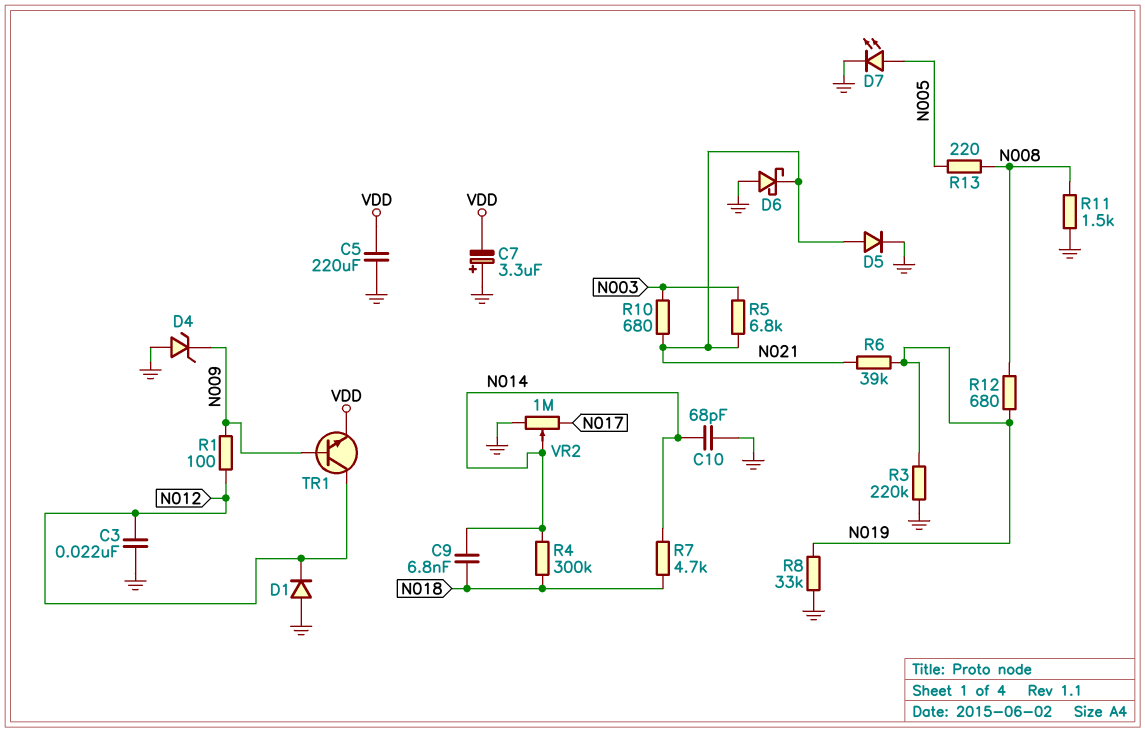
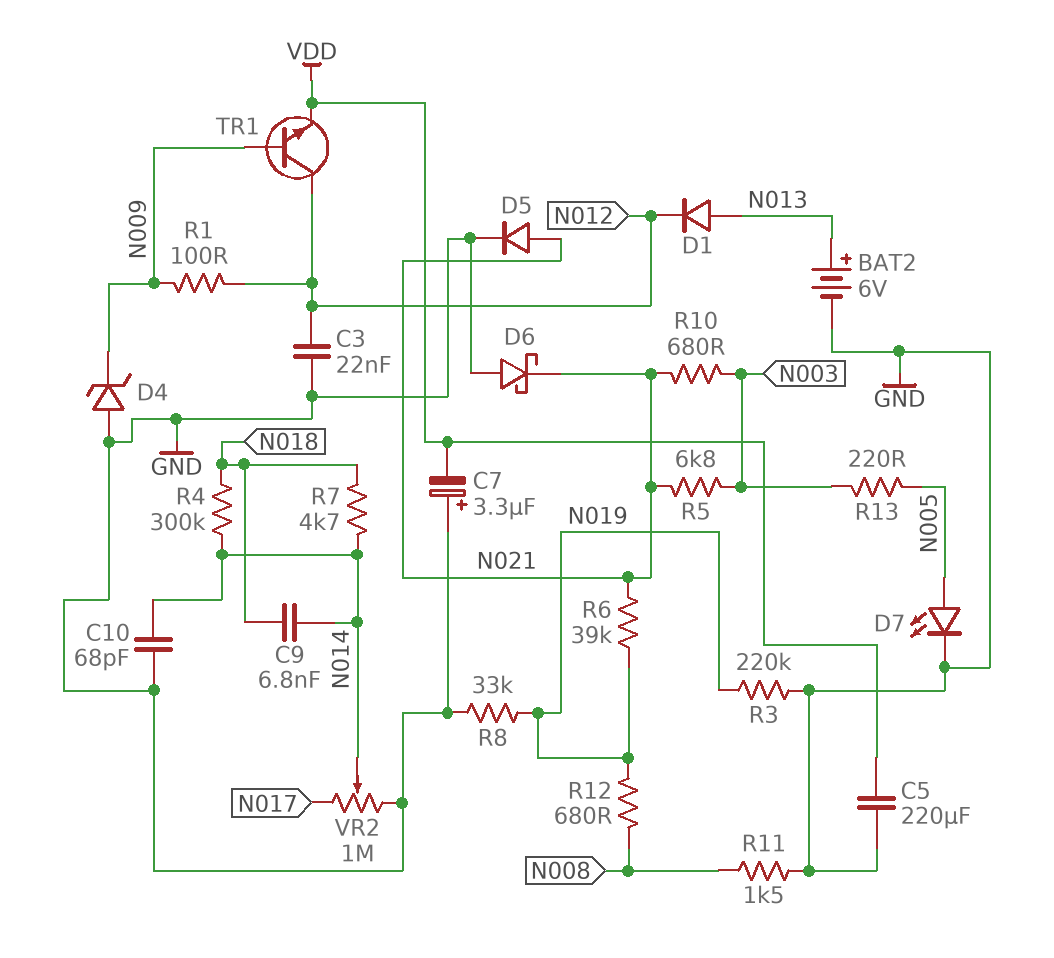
BAT2: none -> 6V (plus N013, minus GND)
D1: diode (A GND, K N012) -> diode (A N013, K N012)
R13: 220 (N005, N008) -> 220 (N003, N005)

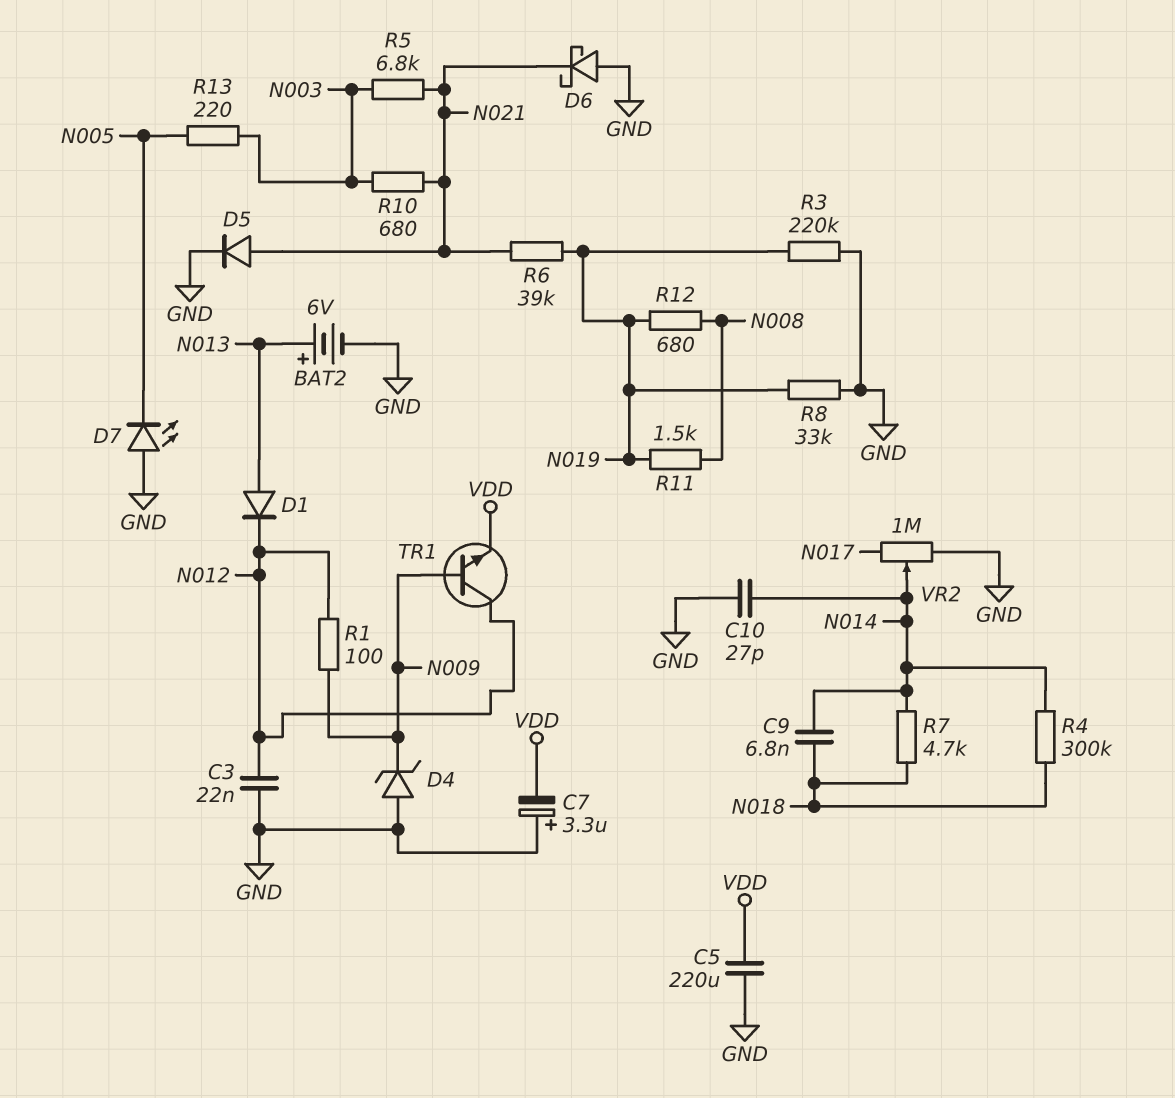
C10: 68pF (GND, N014) -> 27pF (GND, N014)
D7: LED (A N005, K GND) -> LED (A GND, K N005)
R11: 1.5k (GND, N008) -> 1.5k (N008, N019)

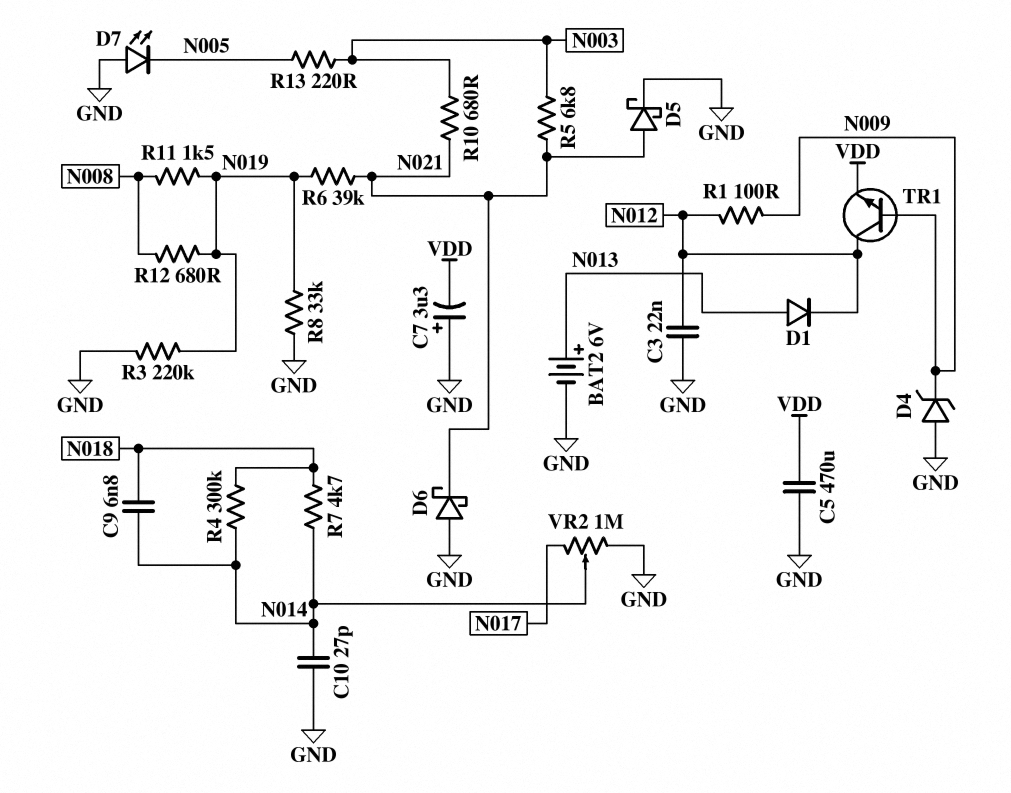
C5: 220uF (GND, VDD) -> 470uF (GND, VDD)
D5: diode (A N021, K GND) -> schottky (A N021, K GND)

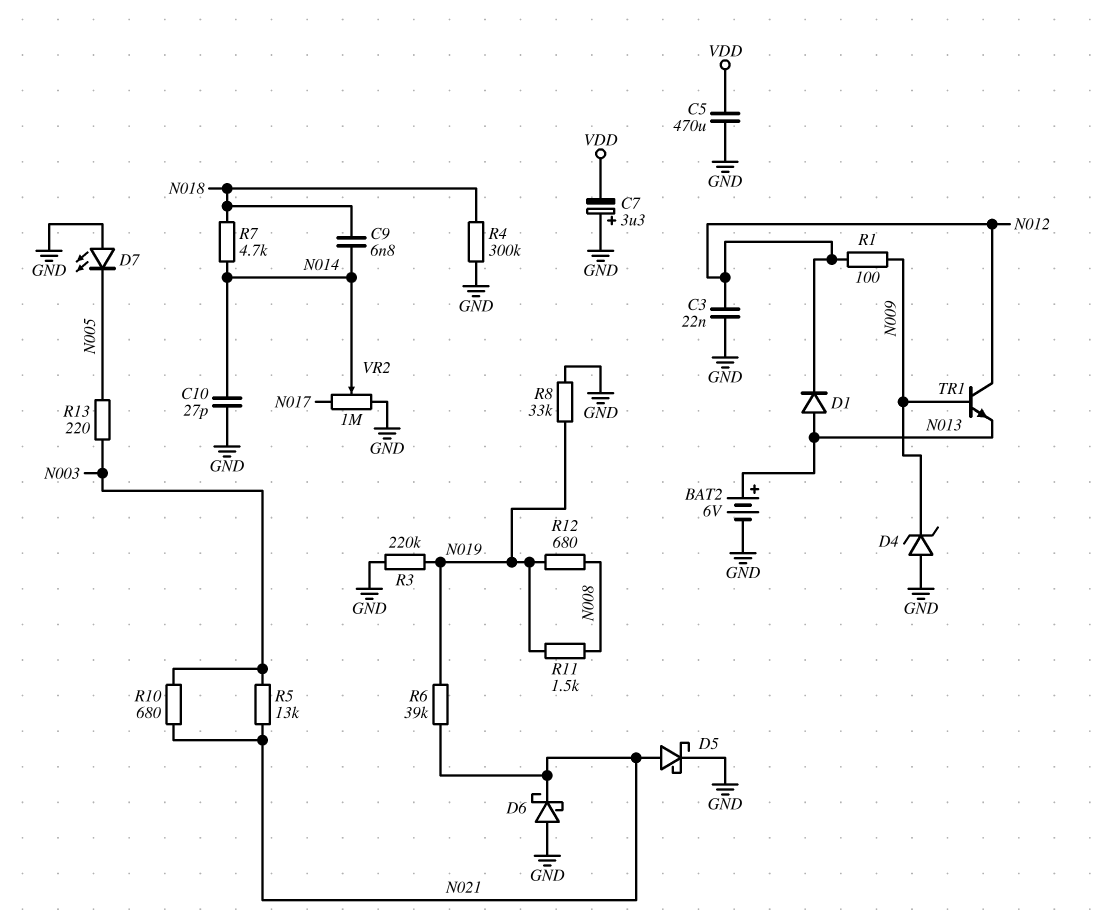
R4: 300k (N014, N018) -> 300k (GND, N018)
R5: 6.8k (N003, N021) -> 13k (N003, N021)
TR1: NPN (B N009, C N012, E VDD) -> NPN (B N009, C N012, E N013)

